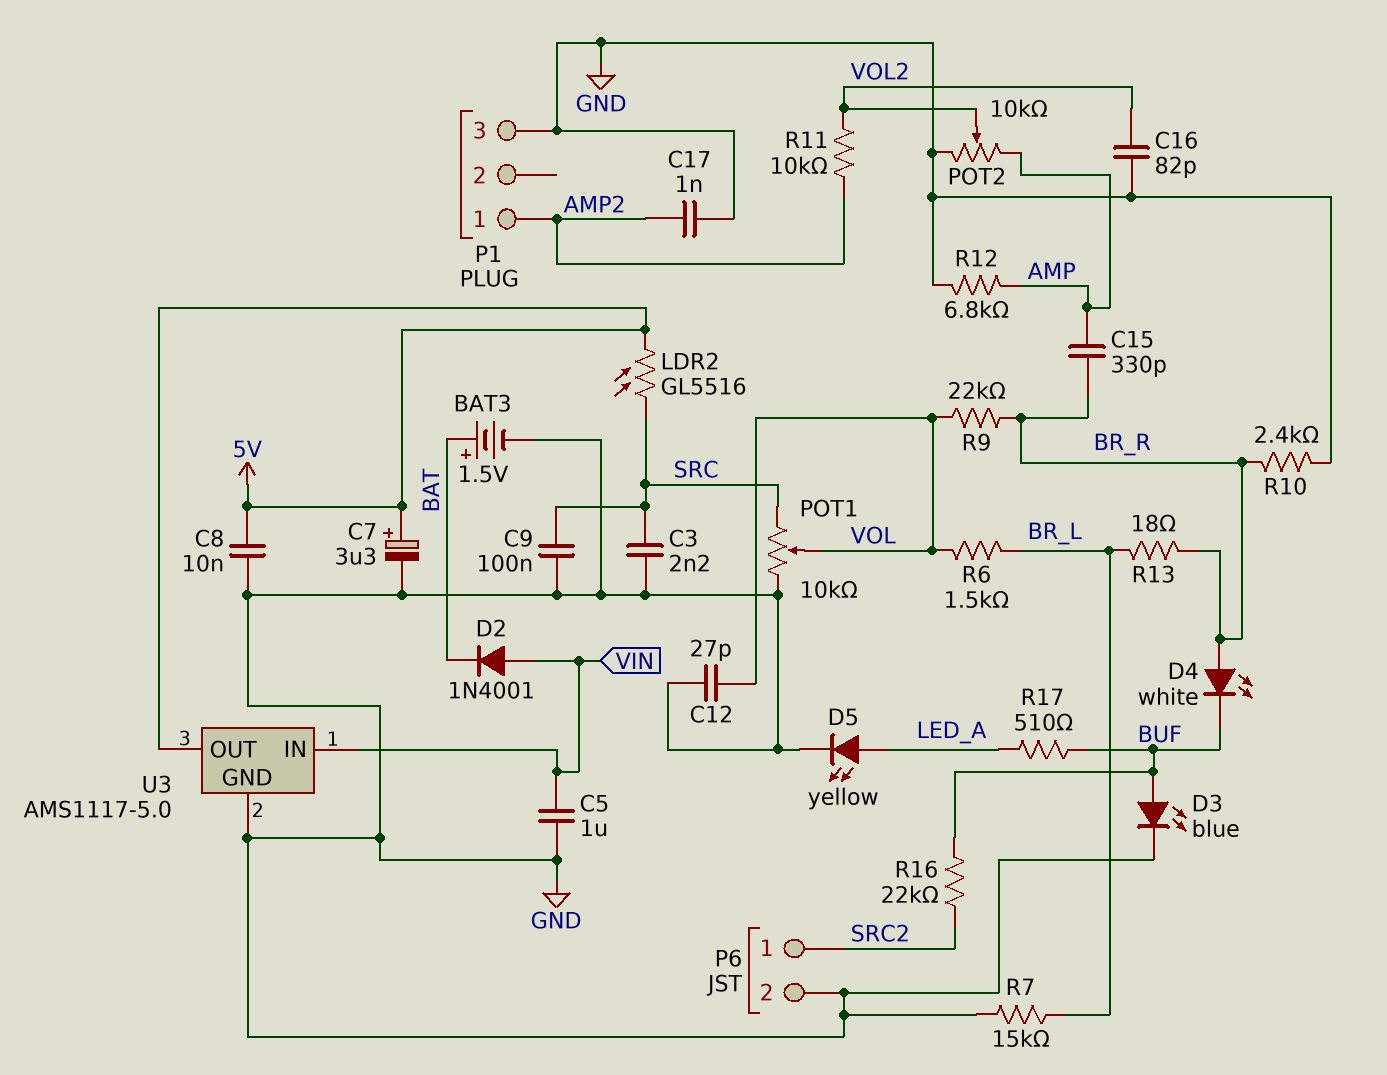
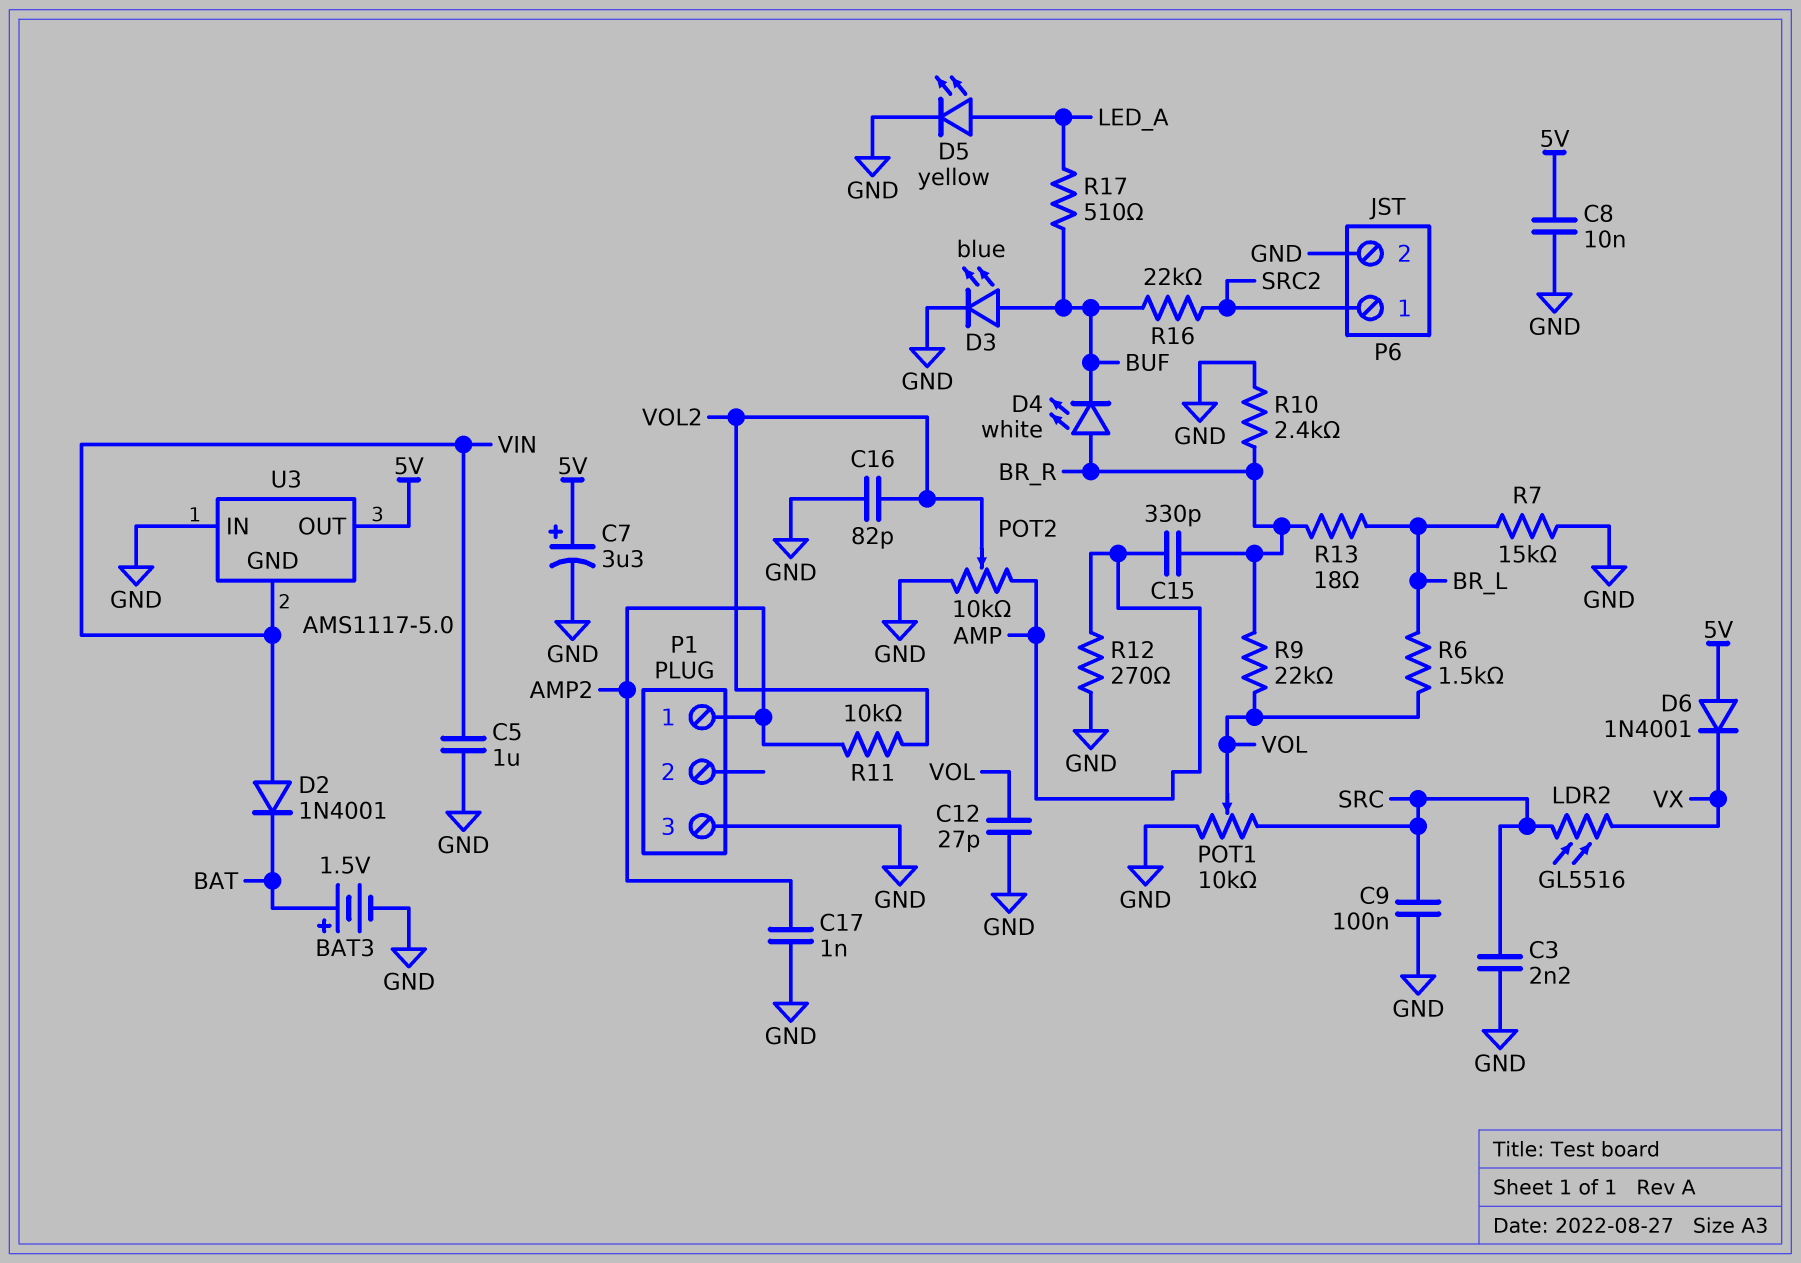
D6: none -> diode 1N4001 (A 5V, K VX)
LDR2: GL5516 (5V, SRC) -> GL5516 (SRC, VX)
R12: 6.8k (AMP, GND) -> 270 (AMP, GND)
U3 pin GND: GND -> VIN
U3 pin IN: VIN -> GND

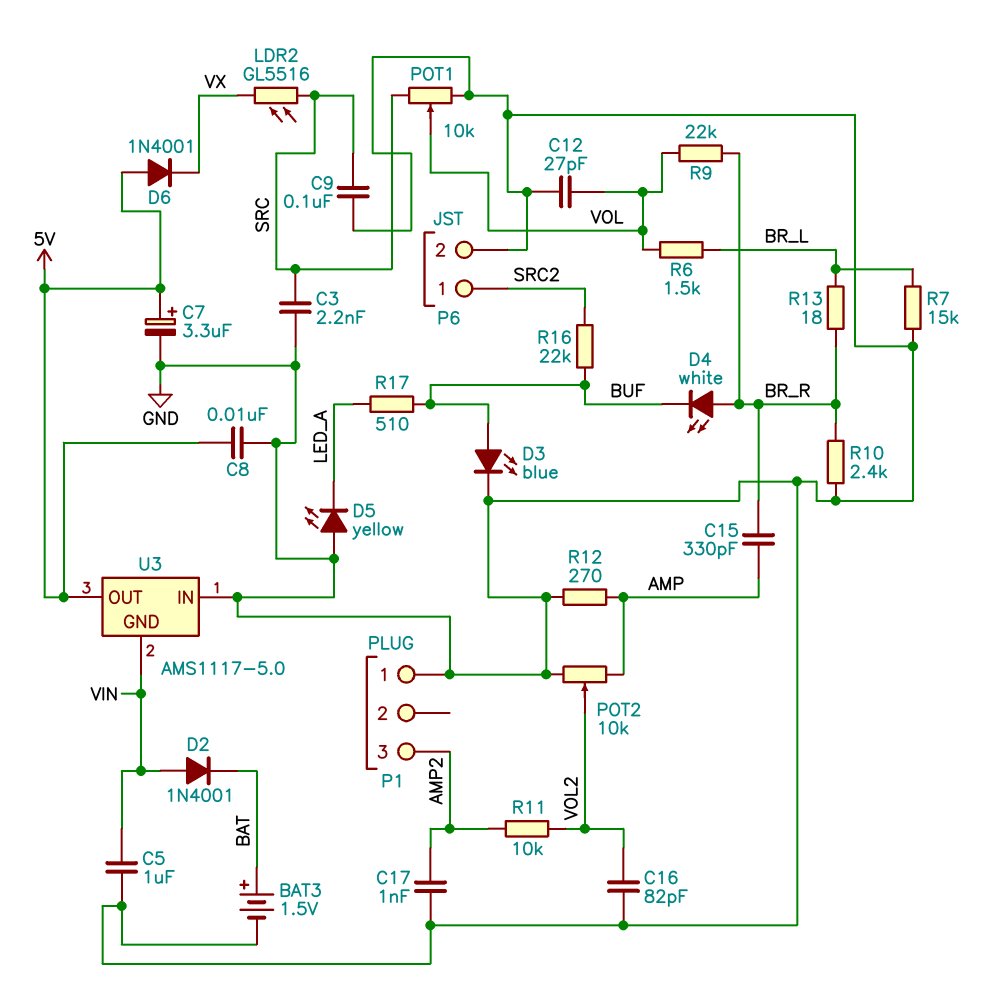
D5: LED yellow (A LED_A, K GND) -> LED yellow (A GND, K LED_A)
P1 pin 1: AMP2 -> GND
P1 pin 3: GND -> AMP2

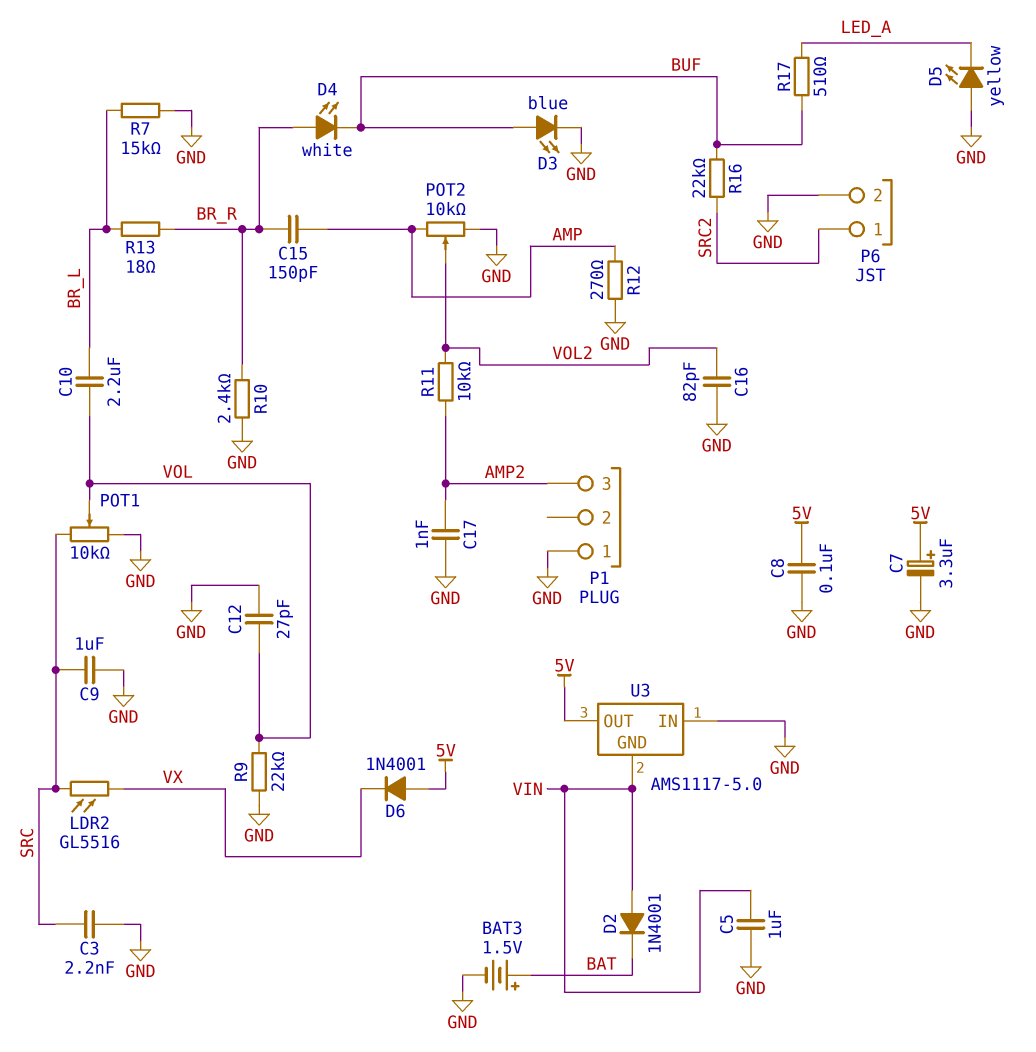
C8: 10nF (5V, GND) -> 100nF (5V, GND)
C9: 100nF (GND, SRC) -> 1uF (GND, SRC)
C10: none -> 2.2uF (BR_L, VOL)
C15: 330pF (AMP, BR_R) -> 150pF (AMP, BR_R)
R6: 1.5k (BR_L, VOL) -> none
R9: 22k (BR_R, VOL) -> 22k (GND, VOL)

